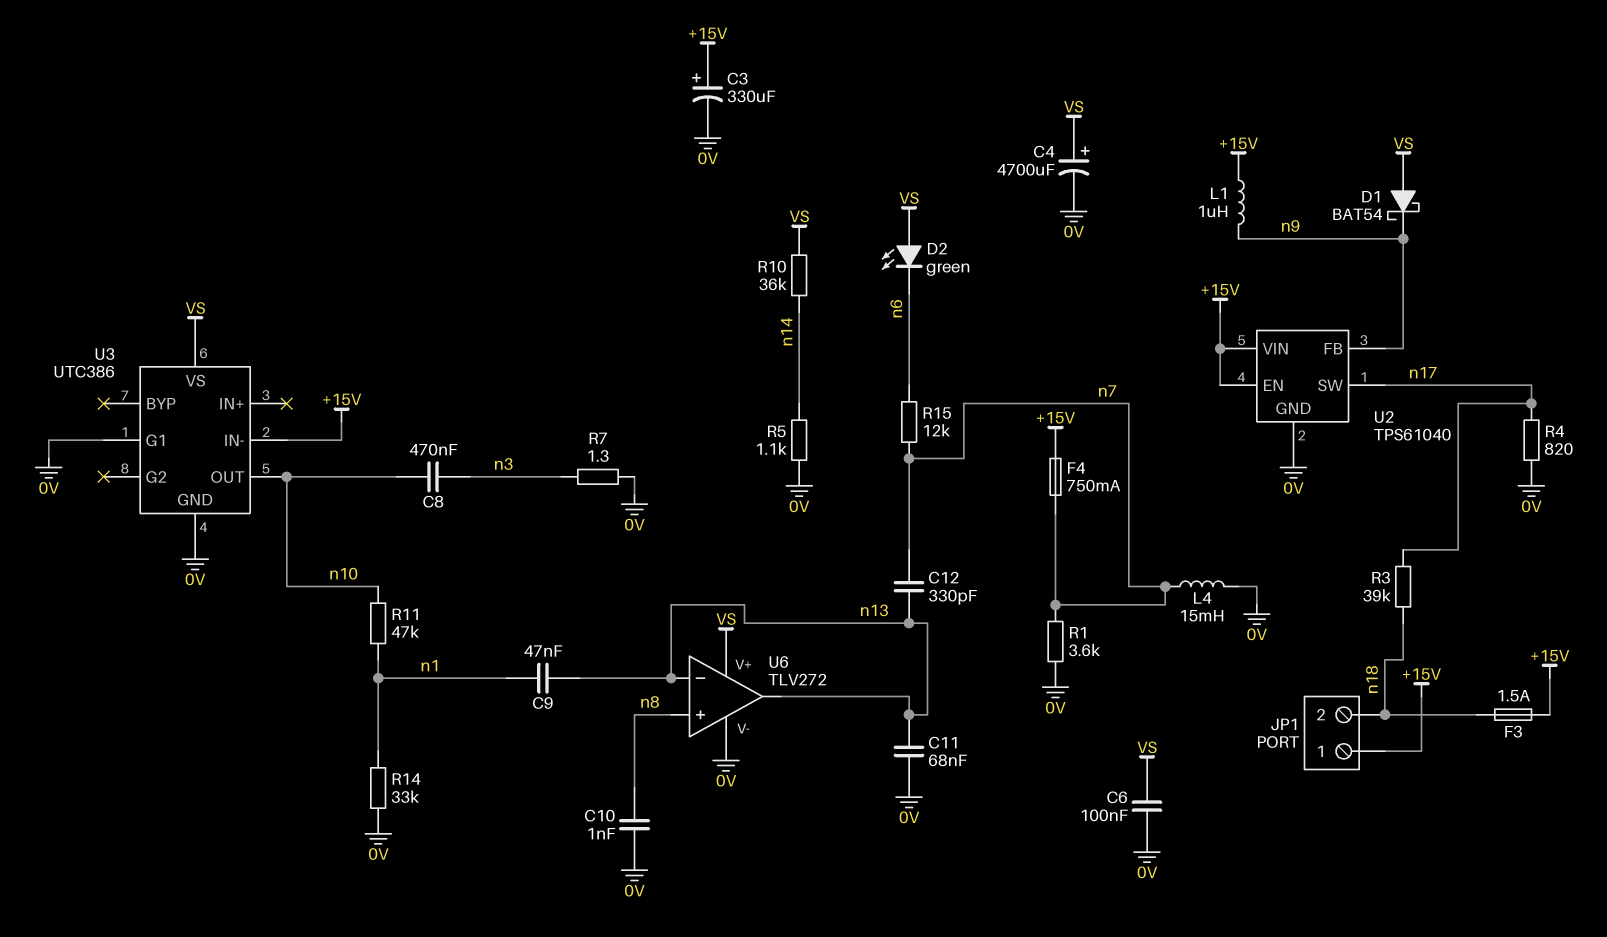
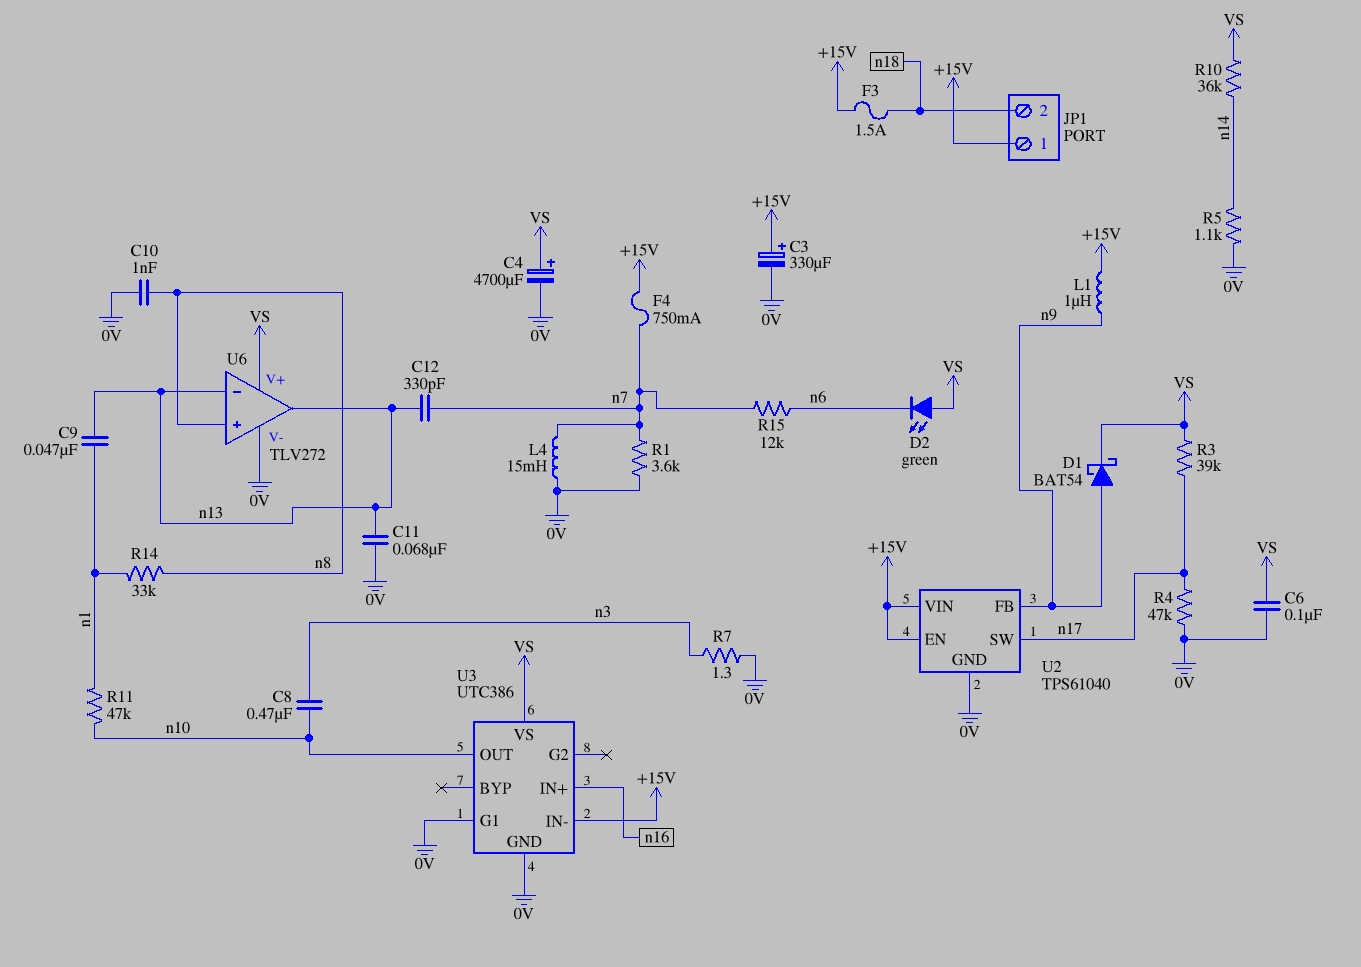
D1: schottky BAT54 (A VS, K n9) -> schottky BAT54 (A n9, K VS)
R3: 39k (n17, n18) -> 39k (VS, n17)
R4: 820 (0V, n17) -> 47k (0V, n17)
R14: 33k (0V, n1) -> 33k (n1, n8)
U3 pin IN+: none -> n16

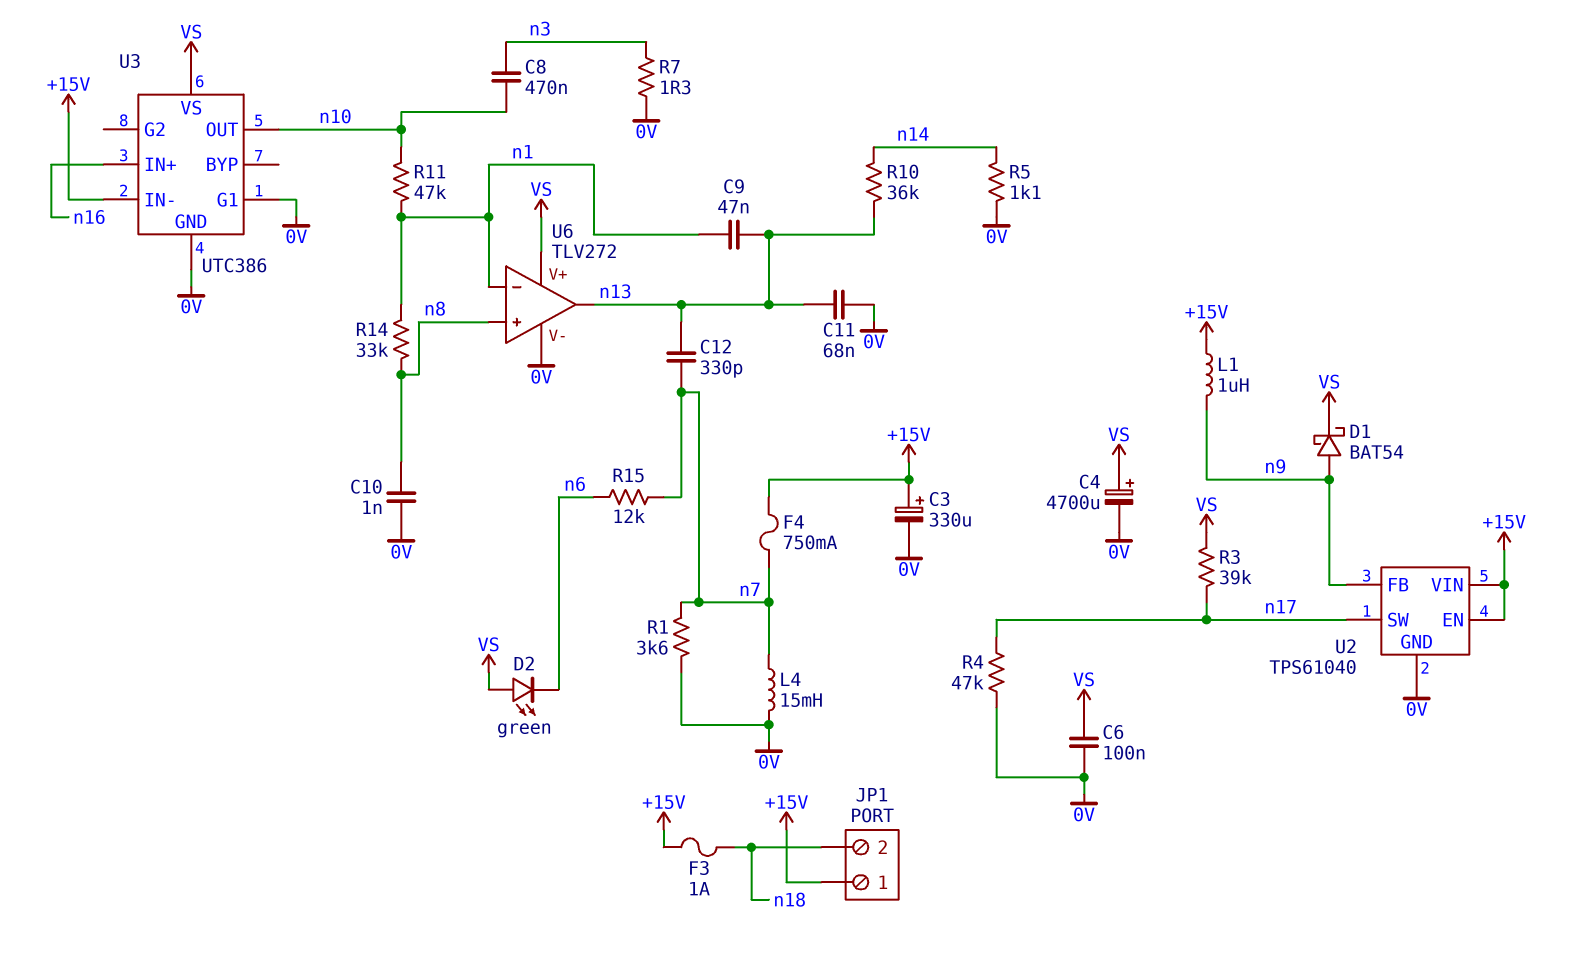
F3: 1.5A (+15V, n18) -> 1A (+15V, n18)
R10: 36k (VS, n14) -> 36k (n13, n14)
U6 pin in-: n13 -> n1

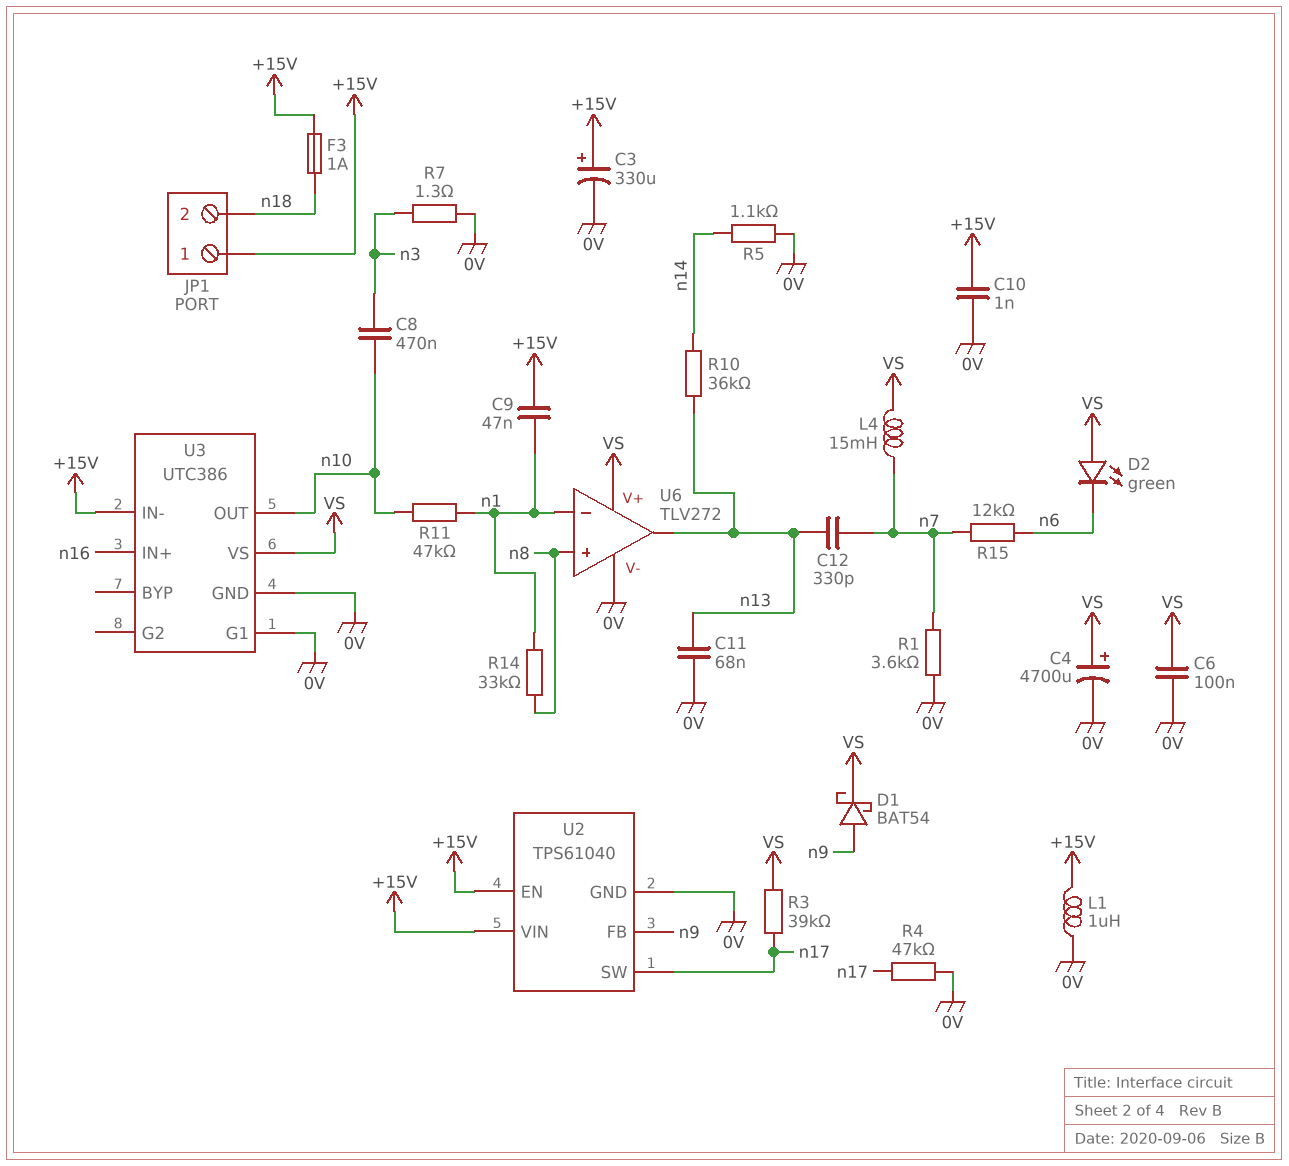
C9: 47nF (n1, n13) -> 47nF (+15V, n1)
C10: 1nF (0V, n8) -> 1nF (+15V, 0V)
F4: 750mA (+15V, n7) -> none
L1: 1uH (+15V, n9) -> 1uH (+15V, 0V)
L4: 15mH (0V, n7) -> 15mH (VS, n7)

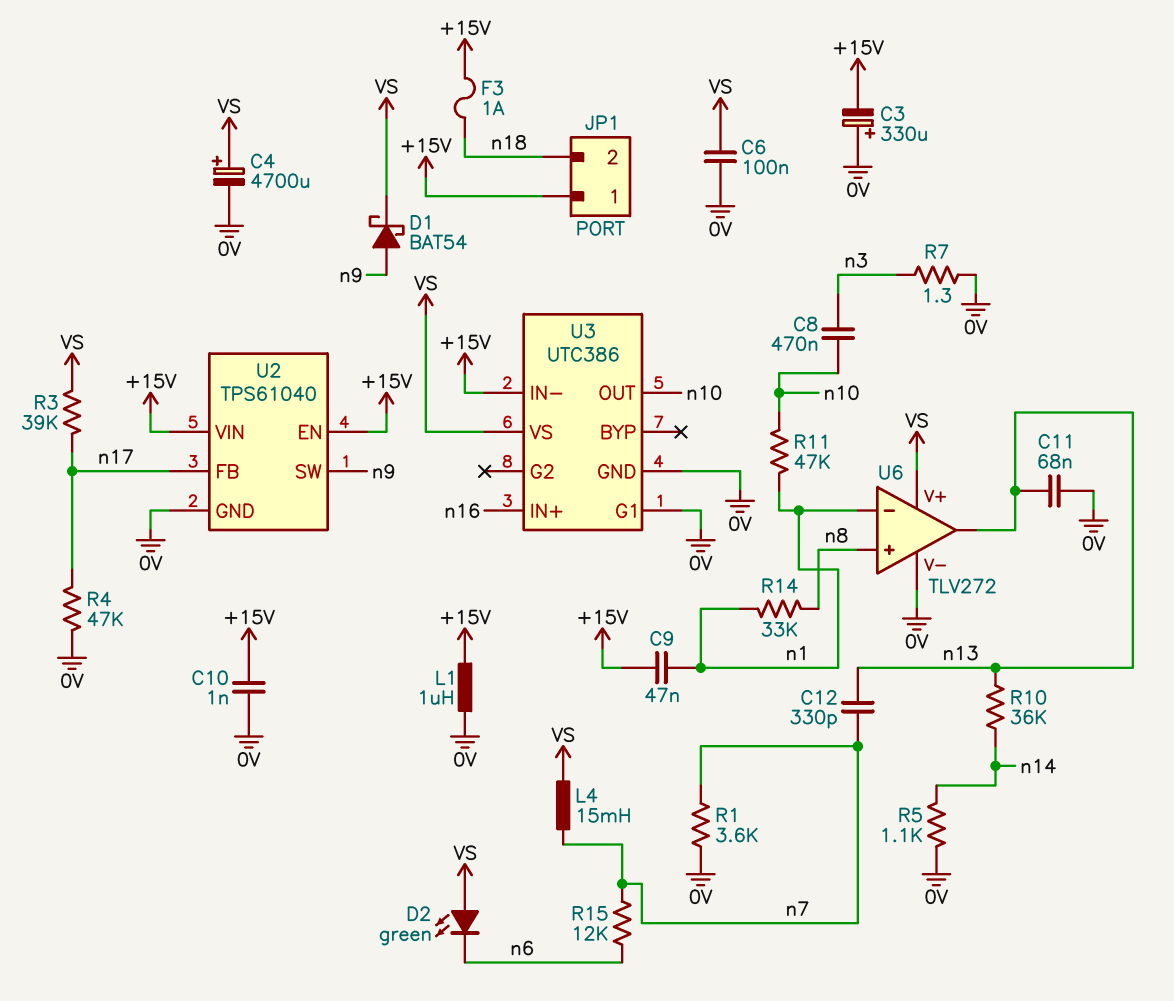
C3: 330uF (plus +15V, minus 0V) -> 330uF (plus 0V, minus +15V)
U2 pin FB: n9 -> n17
U2 pin SW: n17 -> n9

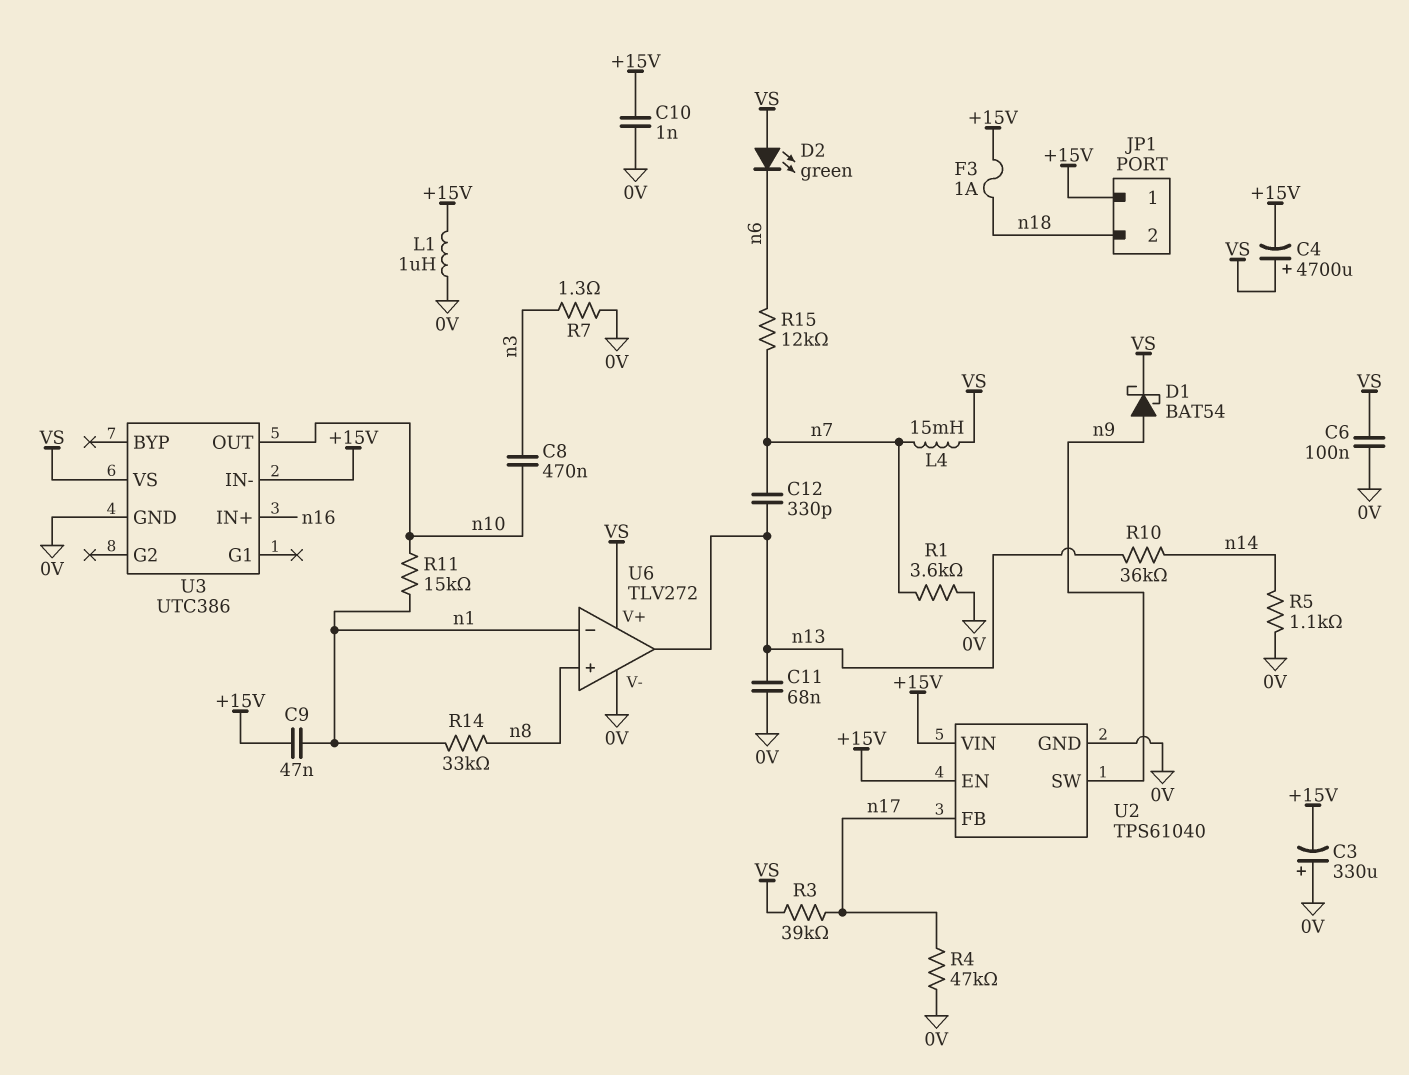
C4: 4700uF (plus VS, minus 0V) -> 4700uF (plus VS, minus +15V)
R11: 47k (n1, n10) -> 15k (n1, n10)
U3 pin G1: 0V -> none

